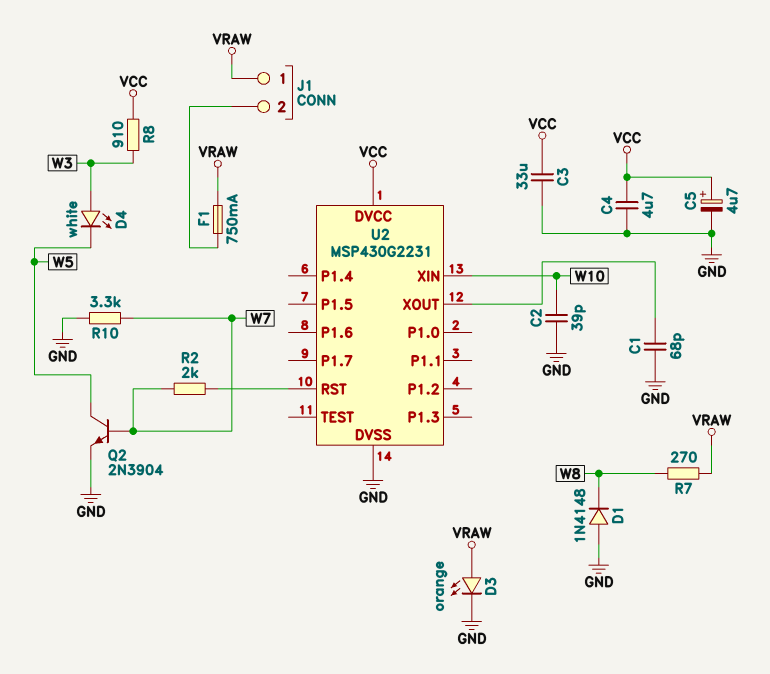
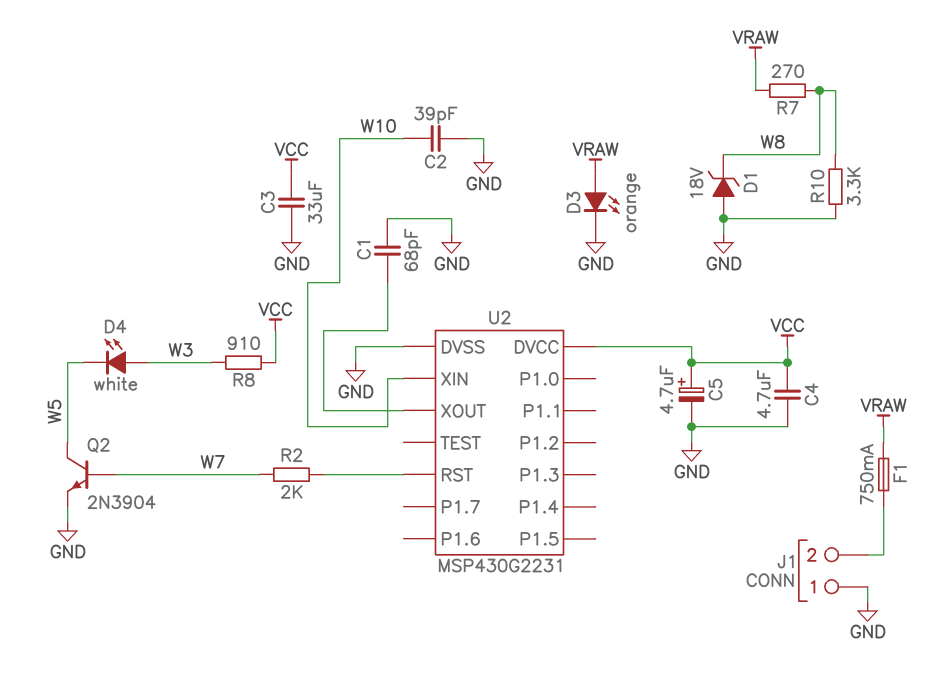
D1: diode 1N4148 (A GND, K W8) -> zener 18V (A GND, K W8)
J1 pin 1: VRAW -> GND
R10: 3.3k (GND, W7) -> 3.3k (GND, W8)

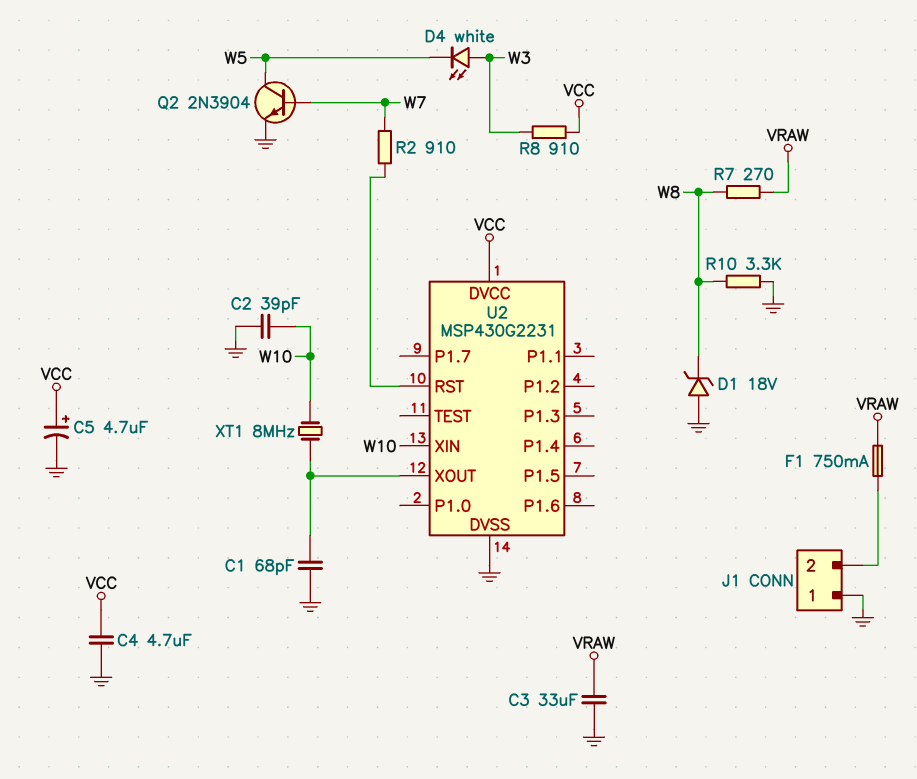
C3: 33uF (GND, VCC) -> 33uF (GND, VRAW)
D3: LED orange (A VRAW, K GND) -> none
R2: 2k (U2/RST, W7) -> 910 (U2/RST, W7)
XT1: none -> 8MHz (U2/XOUT, W10)

